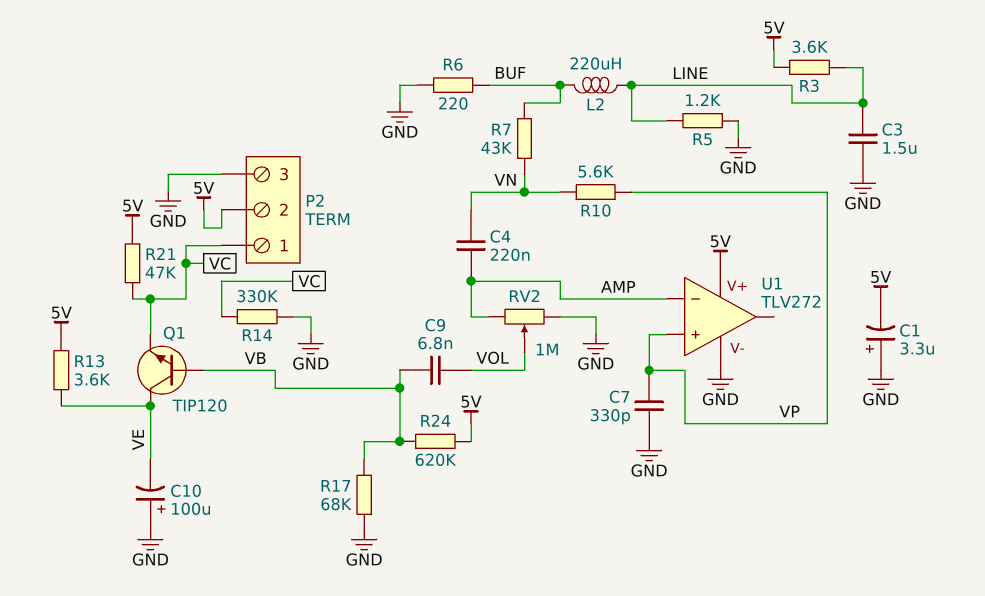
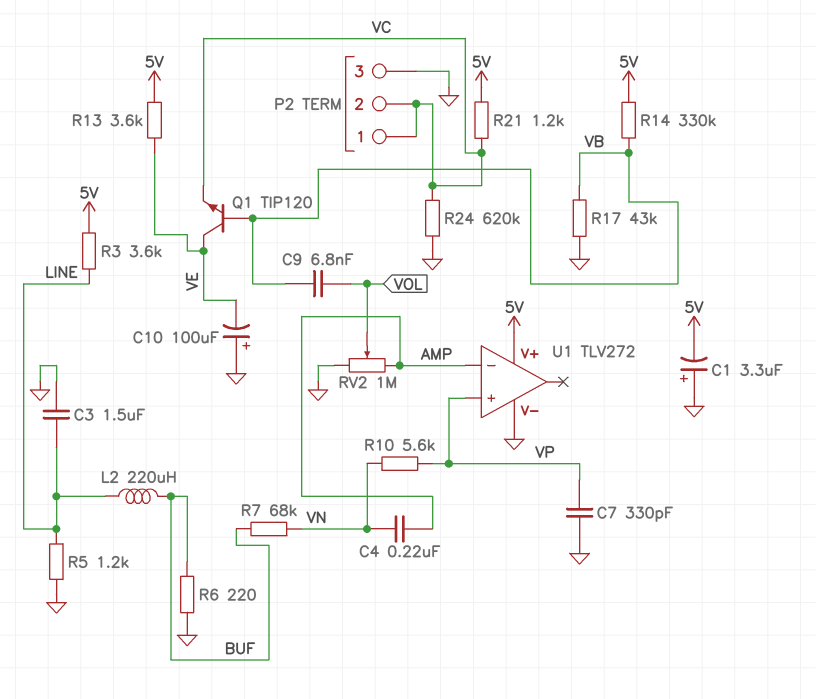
P2 pin 2: 5V -> VC
R7: 43k (BUF, VN) -> 68k (BUF, VN)
R14: 330k (GND, VC) -> 330k (5V, VB)
R17: 68k (GND, VB) -> 43k (GND, VB)
R21: 47k (5V, VC) -> 1.2k (5V, VC)
R24: 620k (5V, VB) -> 620k (GND, VC)

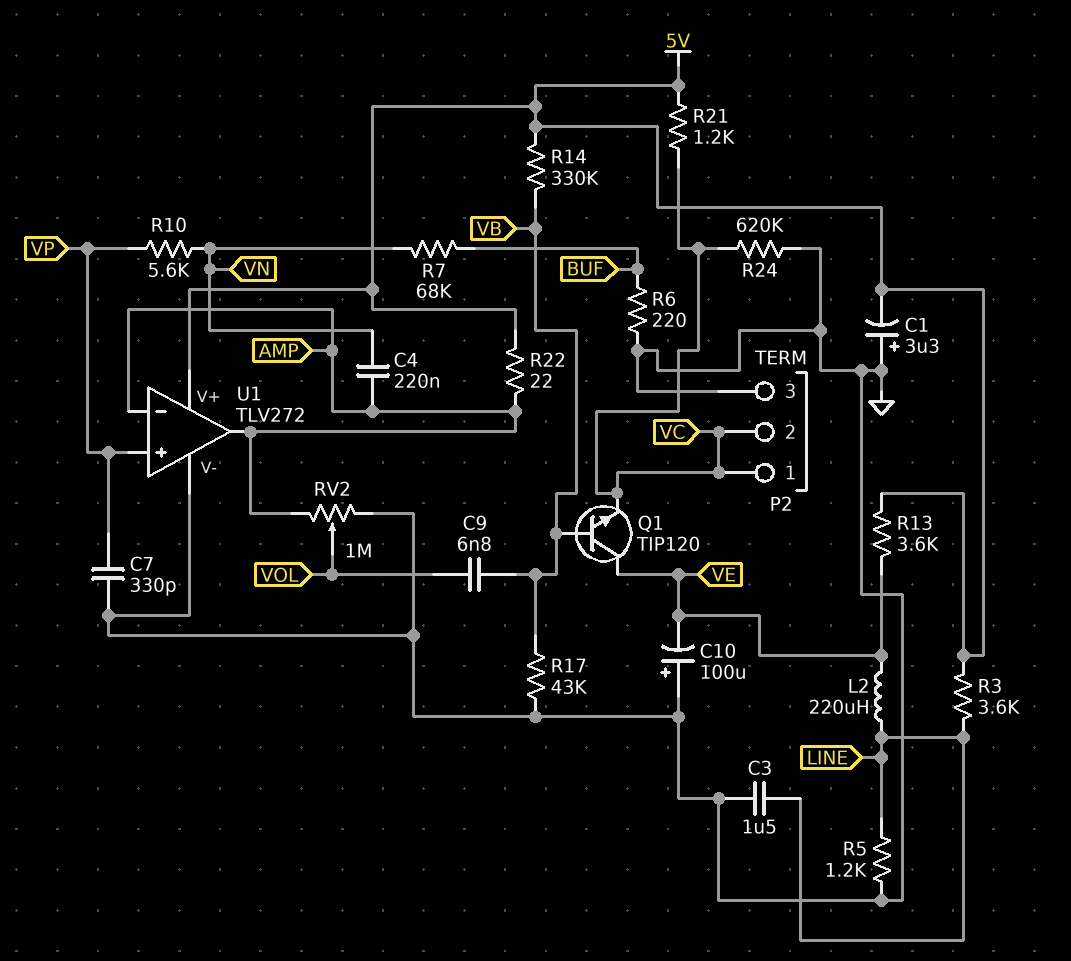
L2: 220uH (BUF, LINE) -> 220uH (LINE, VE)
R22: none -> 22 (5V, AMP)
U1 pin out: none -> AMP

